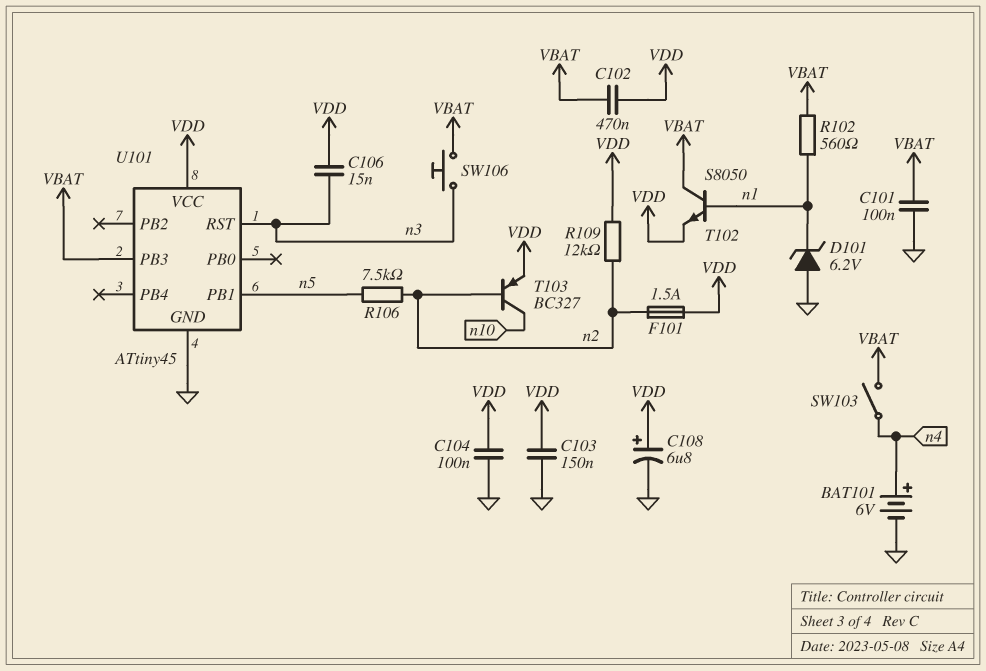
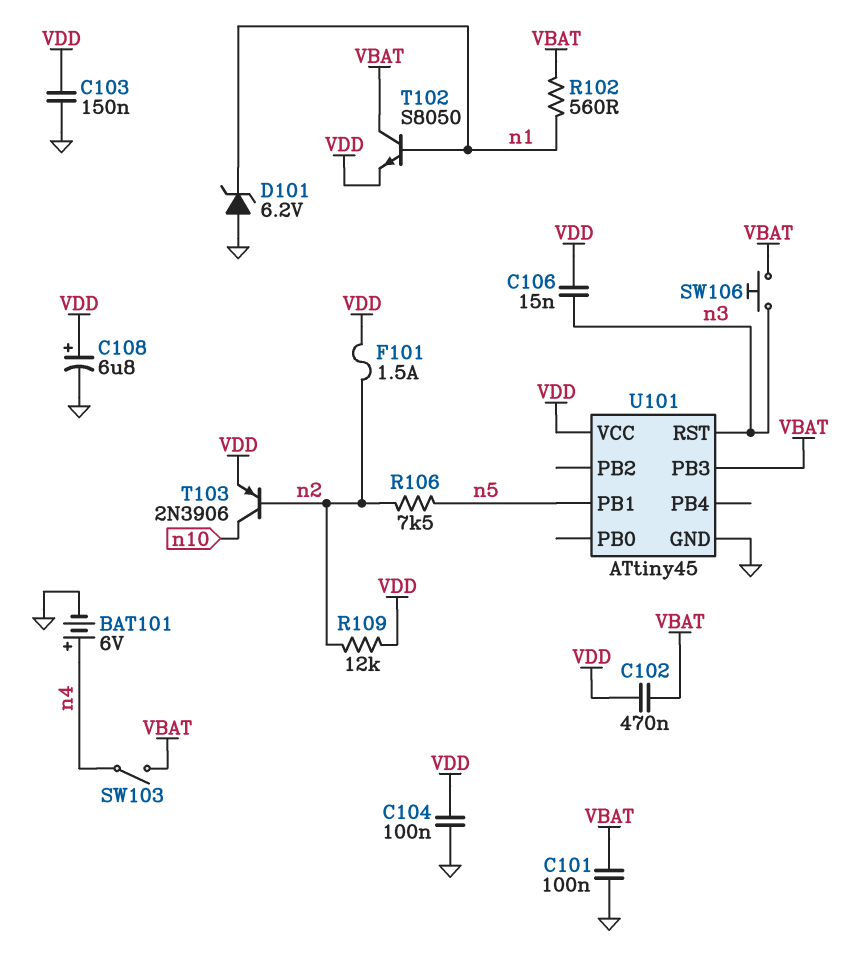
T103: PNP BC327 (B n2, C n10, E VDD) -> PNP 2N3906 (B n2, C n10, E VDD)

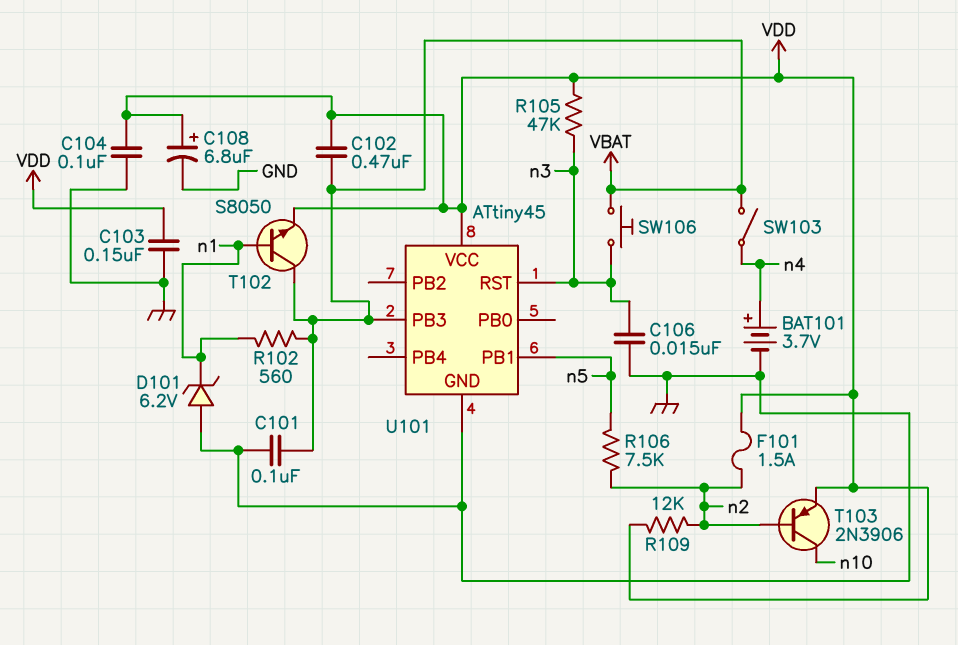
BAT101: 6V (plus n4, minus GND) -> 3.7V (plus n4, minus GND)
C106: 15nF (VDD, n3) -> 15nF (GND, n3)
R105: none -> 47k (VDD, n3)

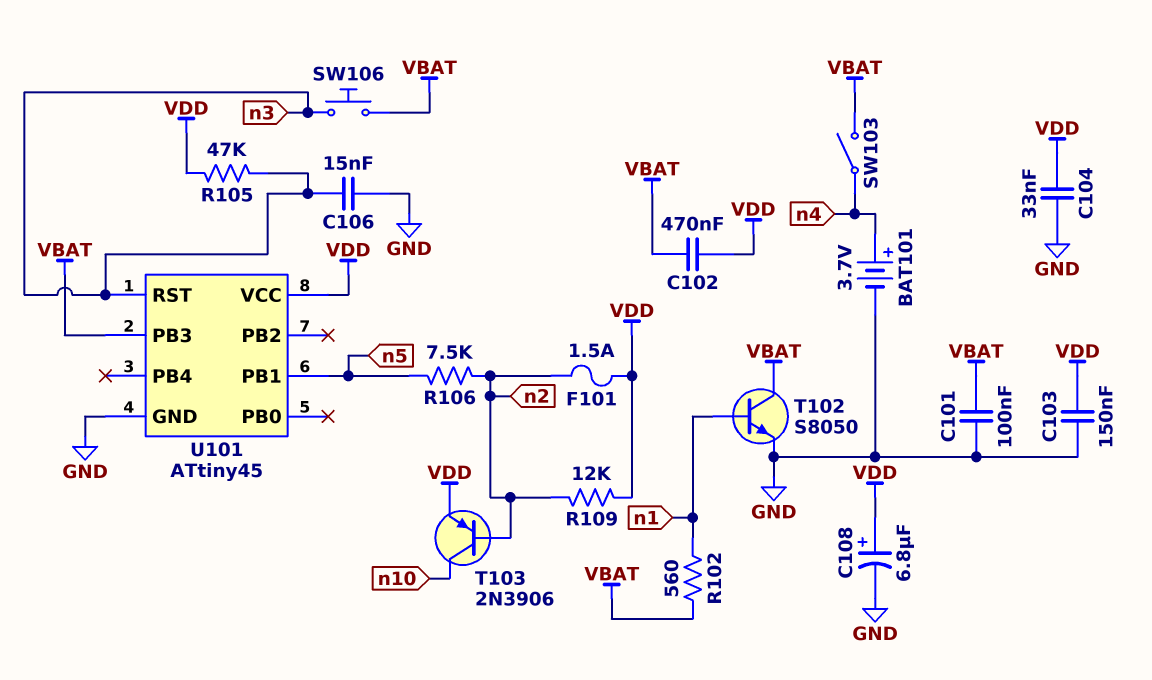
C104: 100nF (GND, VDD) -> 33nF (GND, VDD)
D101: zener 6.2V (A GND, K n1) -> none
T102: NPN S8050 (B n1, C VBAT, E VDD) -> NPN S8050 (B n1, C VBAT, E GND)

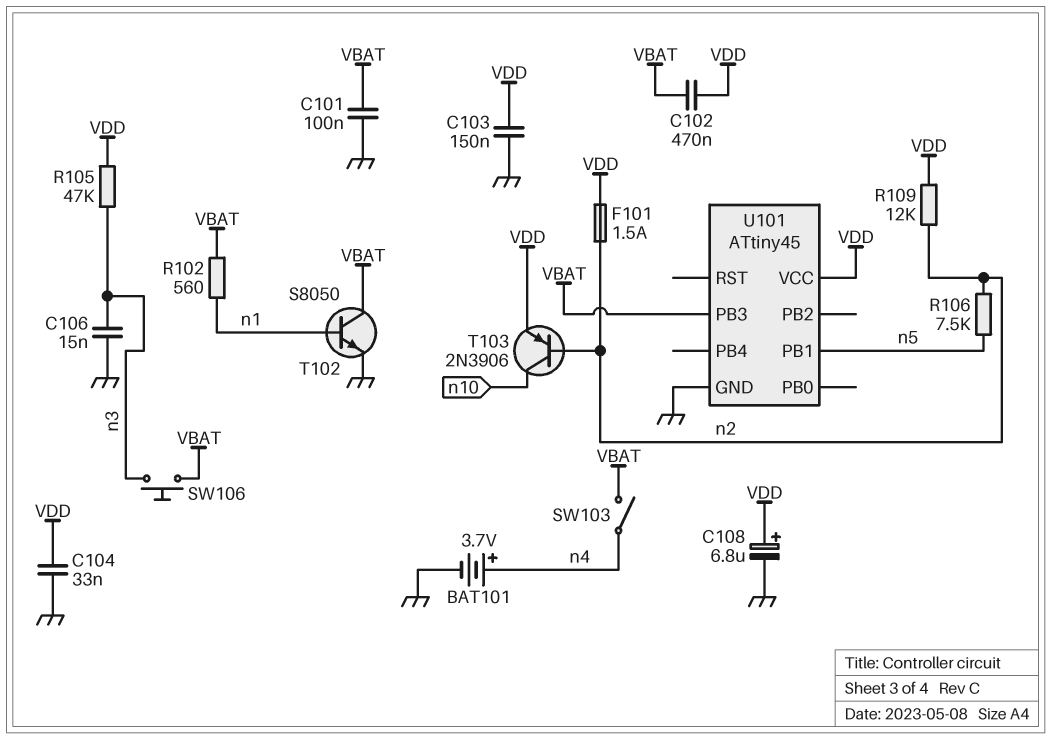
U101 pin RST: n3 -> none

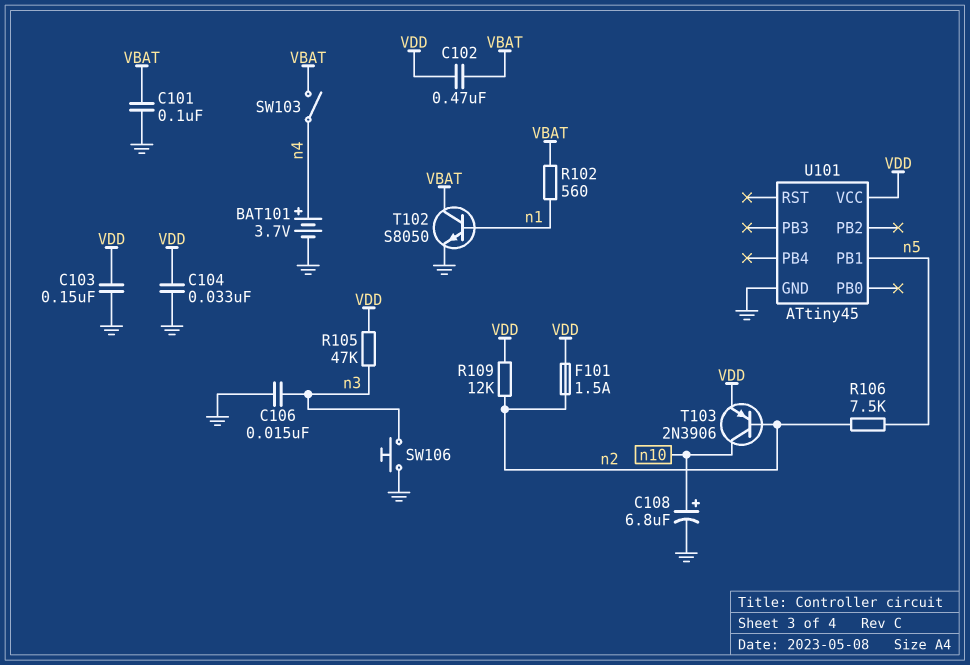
C108: 6.8uF (plus VDD, minus GND) -> 6.8uF (plus n10, minus GND)
SW106: button (VBAT, n3) -> button (GND, n3)
U101 pin PB3: VBAT -> none

